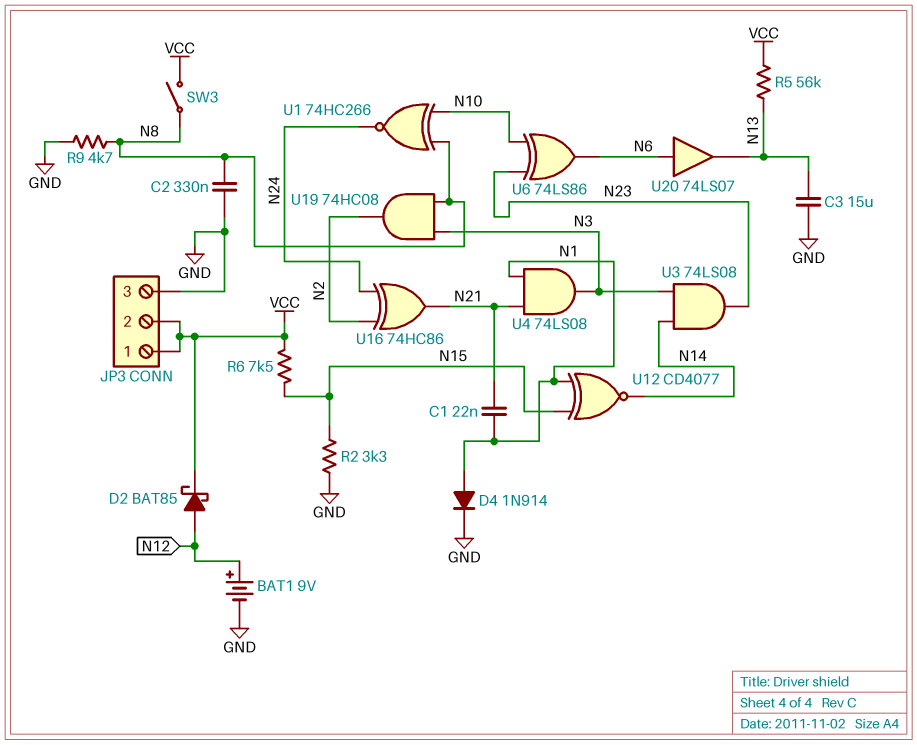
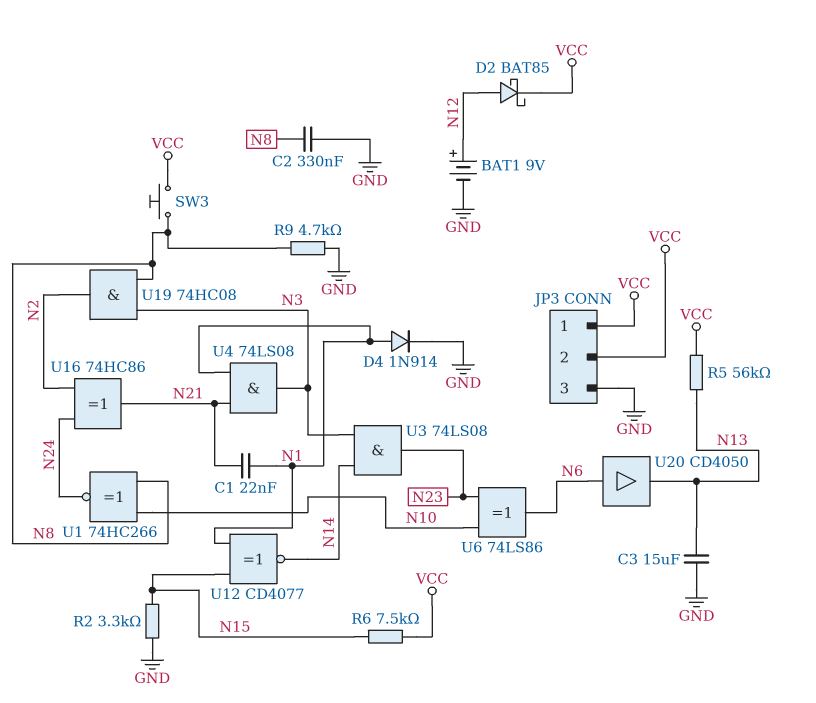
SW3: switch (N8, VCC) -> button (N8, VCC)
U20: buffer 74LS07 (in N6, out N13) -> buffer CD4050 (in N6, out N13)

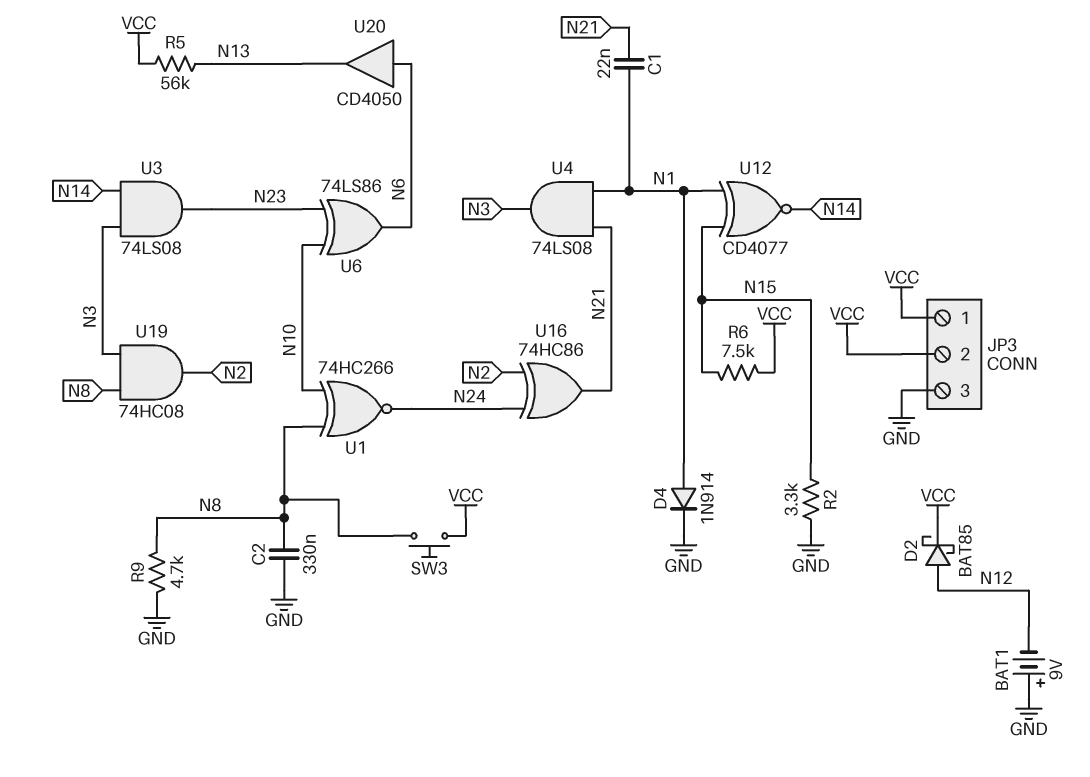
BAT1: 9V (plus N12, minus GND) -> 9V (plus GND, minus N12)
C3: 15uF (GND, N13) -> none

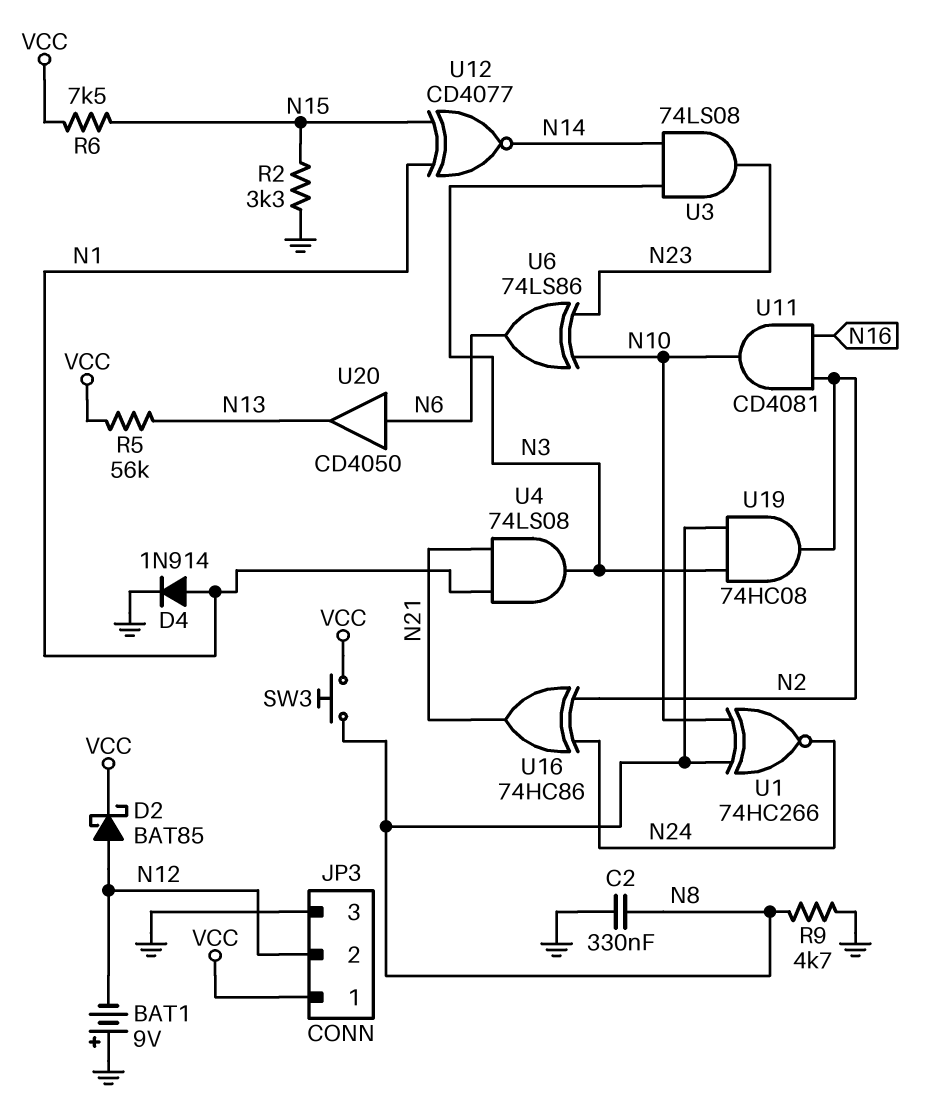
C1: 22nF (N1, N21) -> none
JP3 pin 2: VCC -> N12
U11: none -> AND CD4081 (in N2, in N16, out N10)

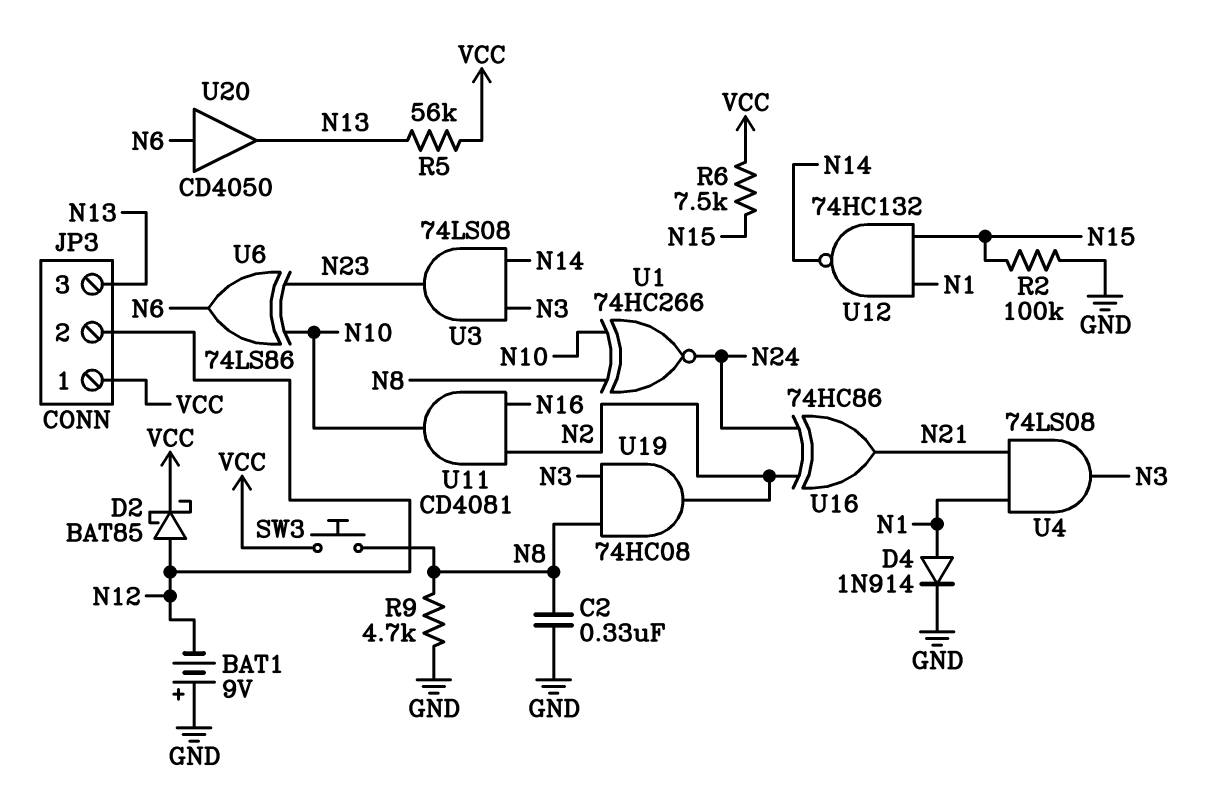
JP3 pin 3: GND -> N13
R2: 3.3k (GND, N15) -> 100k (GND, N15)
U12: XNOR CD4077 (in N1, in N15, out N14) -> NAND 74HC132 (in N1, in N15, out N14)

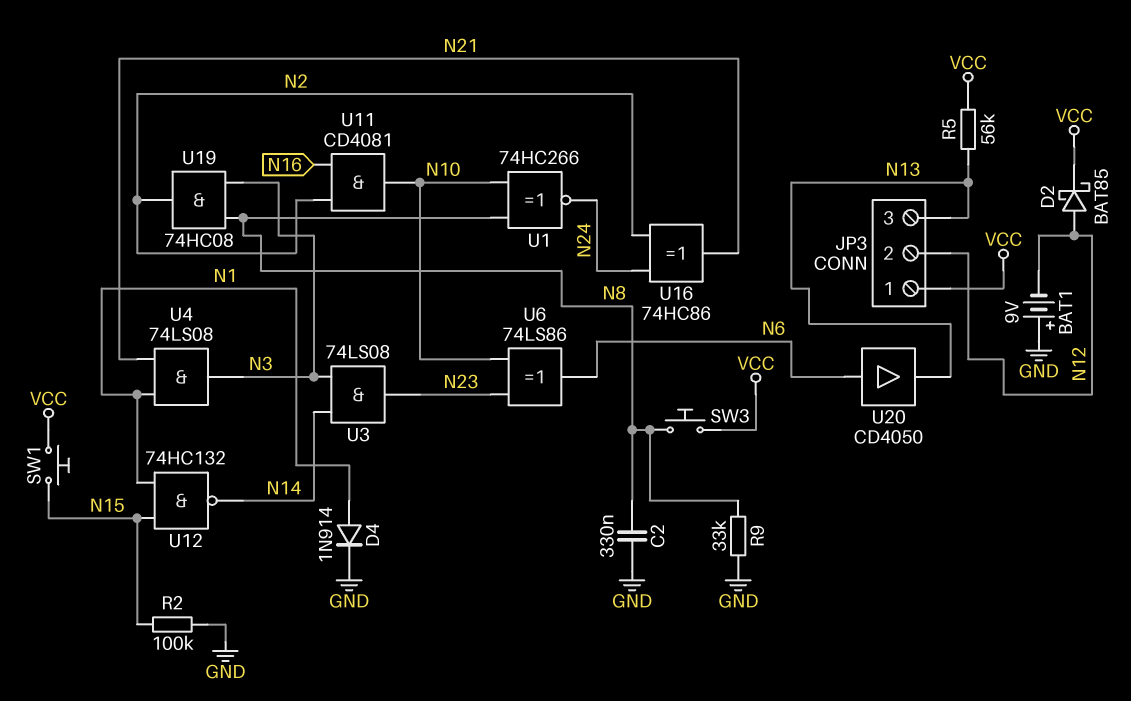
R6: 7.5k (N15, VCC) -> none
R9: 4.7k (GND, N8) -> 33k (GND, N8)
SW1: none -> button (N15, VCC)

